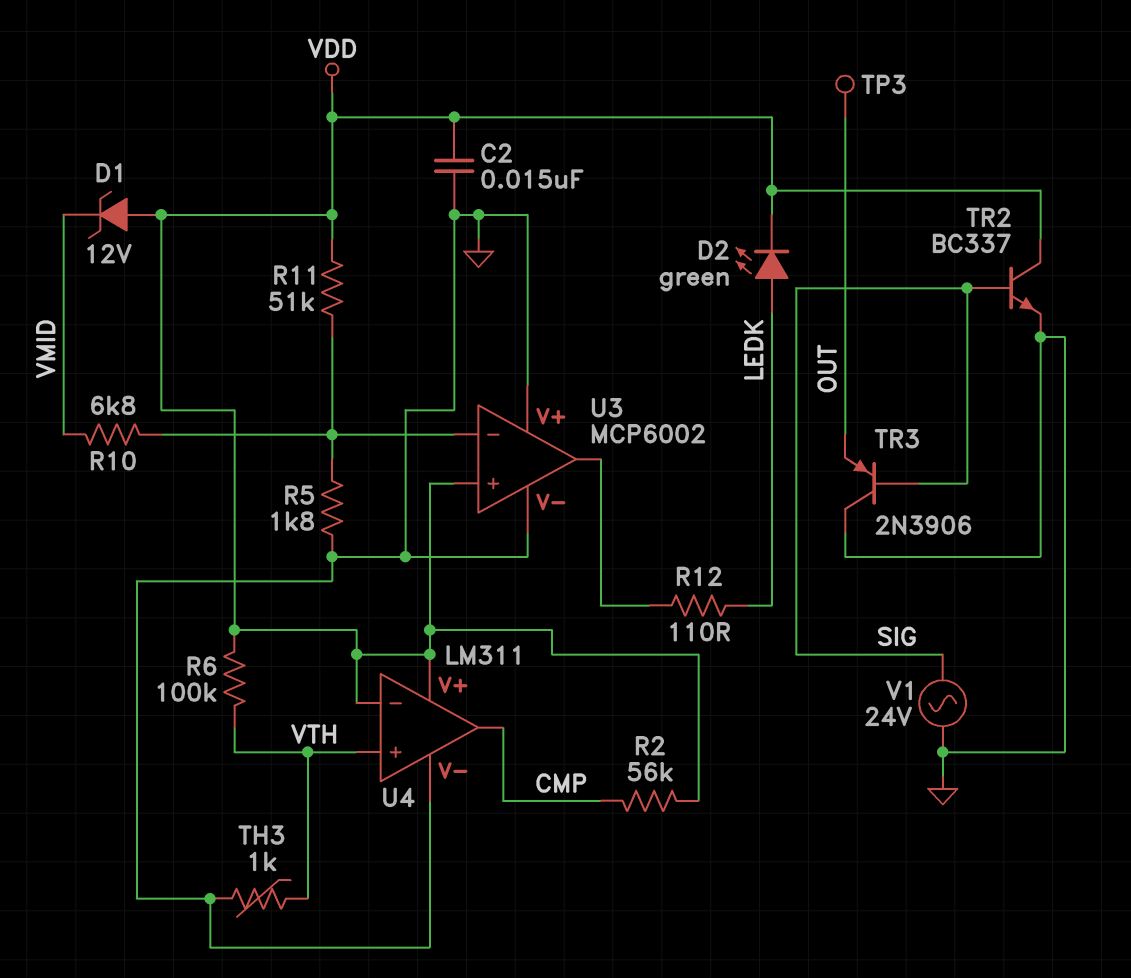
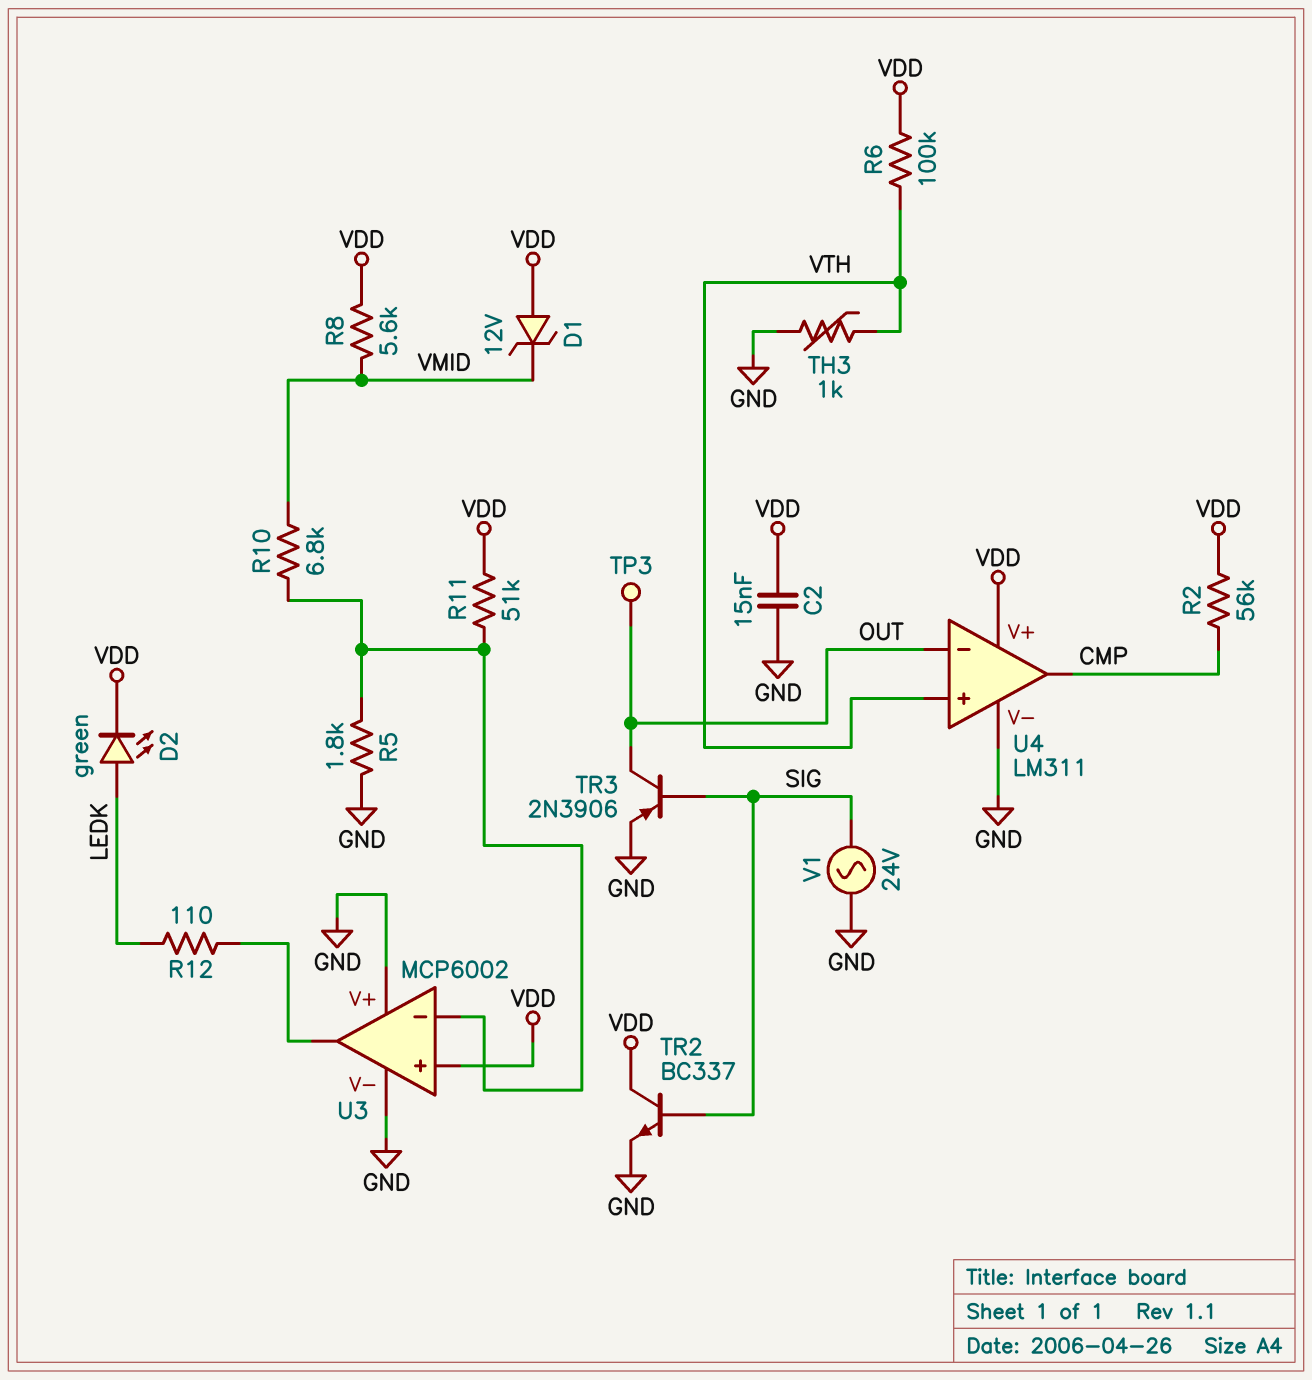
R8: none -> 5.6k (VDD, VMID)
TR3: PNP 2N3906 (B SIG, C GND, E OUT) -> PNP 2N3906 (B SIG, C OUT, E GND)
U4 pin in-: VDD -> OUT

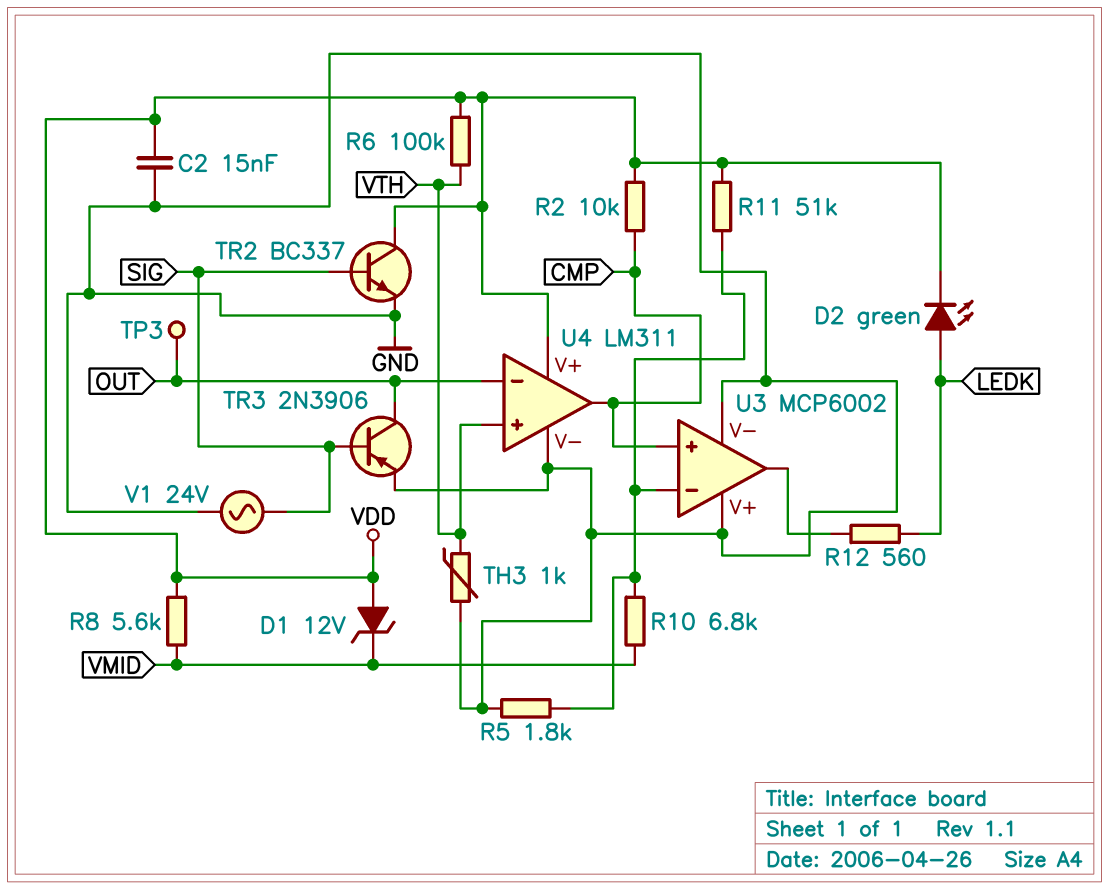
R2: 56k (CMP, VDD) -> 10k (CMP, VDD)
R12: 110 (LEDK, U3/out) -> 560 (LEDK, U3/out)
U3 pin in+: VDD -> CMP

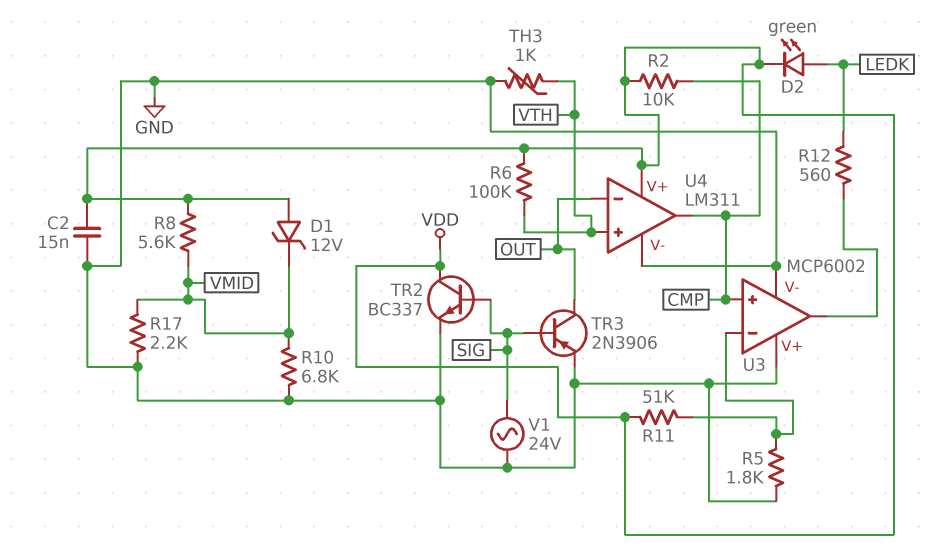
R10: 6.8k (U3/in-, VMID) -> 6.8k (GND, VMID)
R17: none -> 2.2k (GND, VMID)
TP3: test point (OUT) -> none

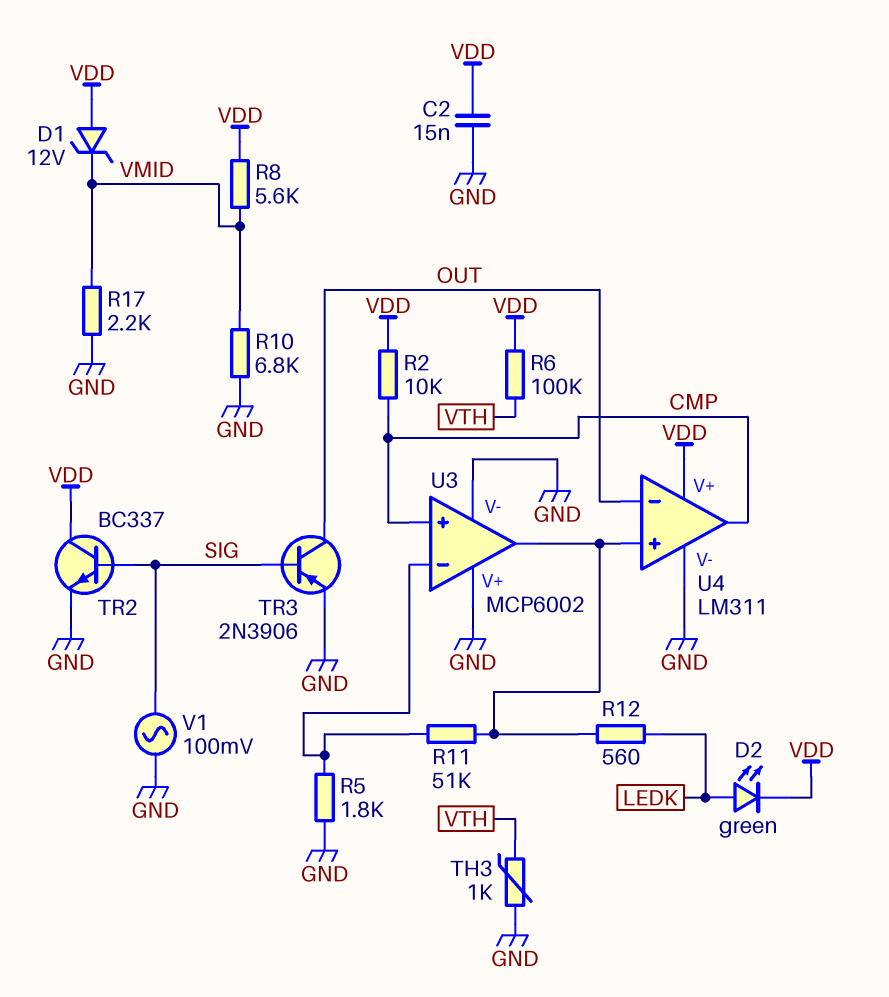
R11: 51k (U3/in-, VDD) -> 51k (U3/in-, U3/out)
U4 pin in+: VTH -> U3/out
V1: AC 24V (GND, SIG) -> AC 100mV (GND, SIG)

